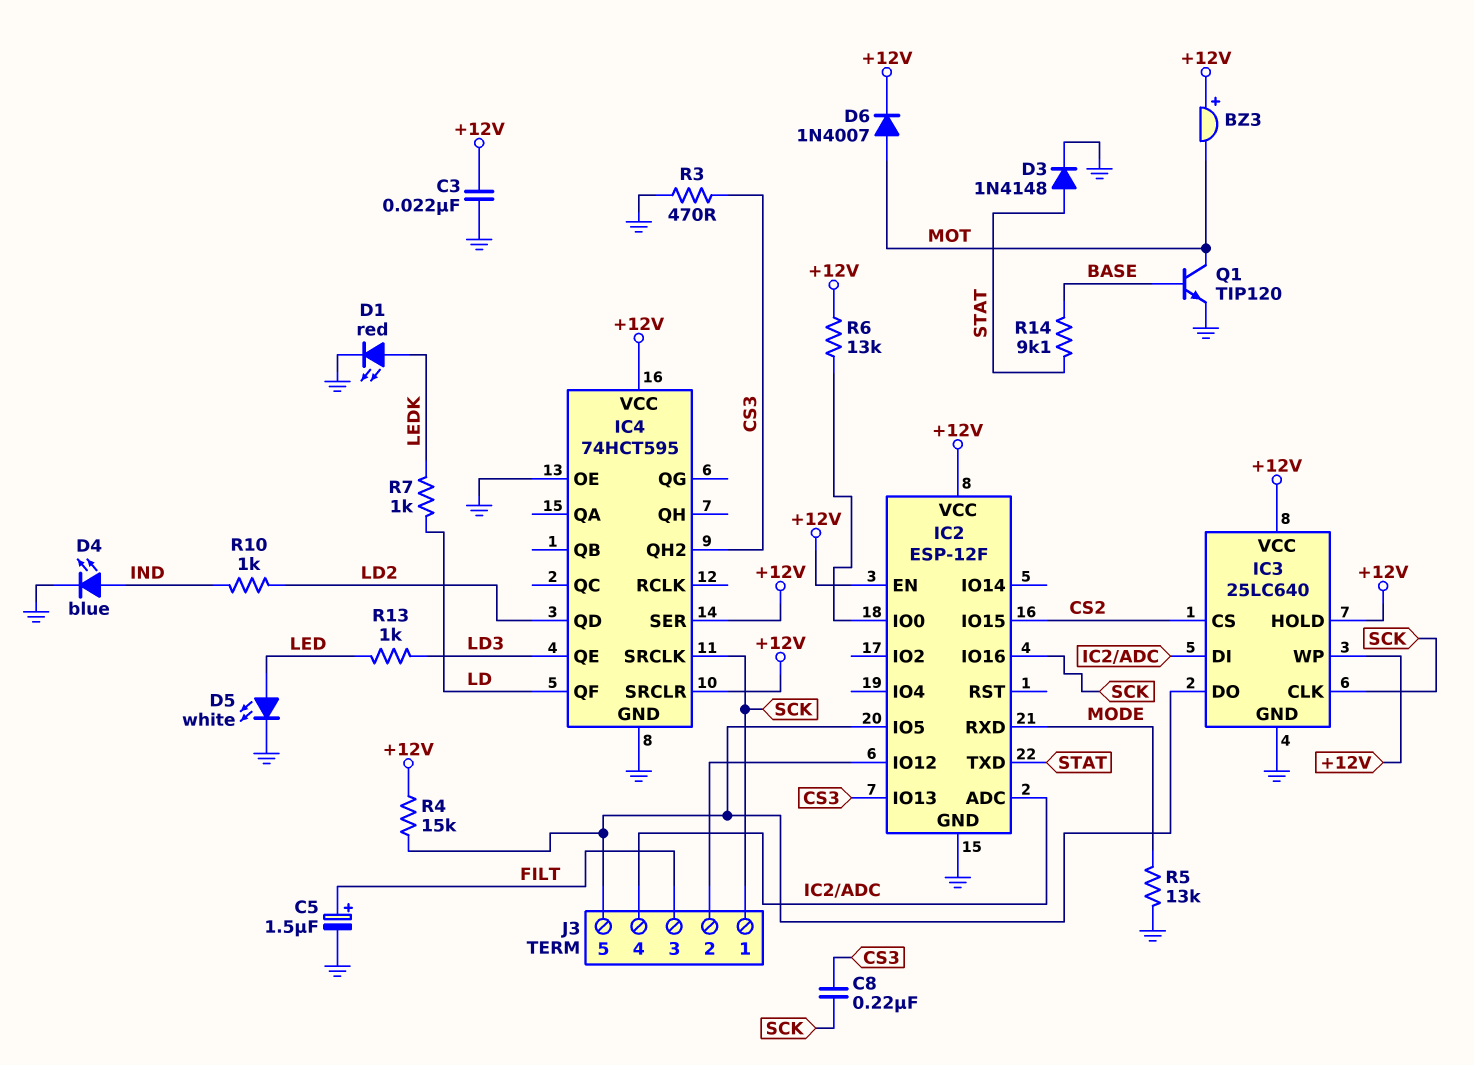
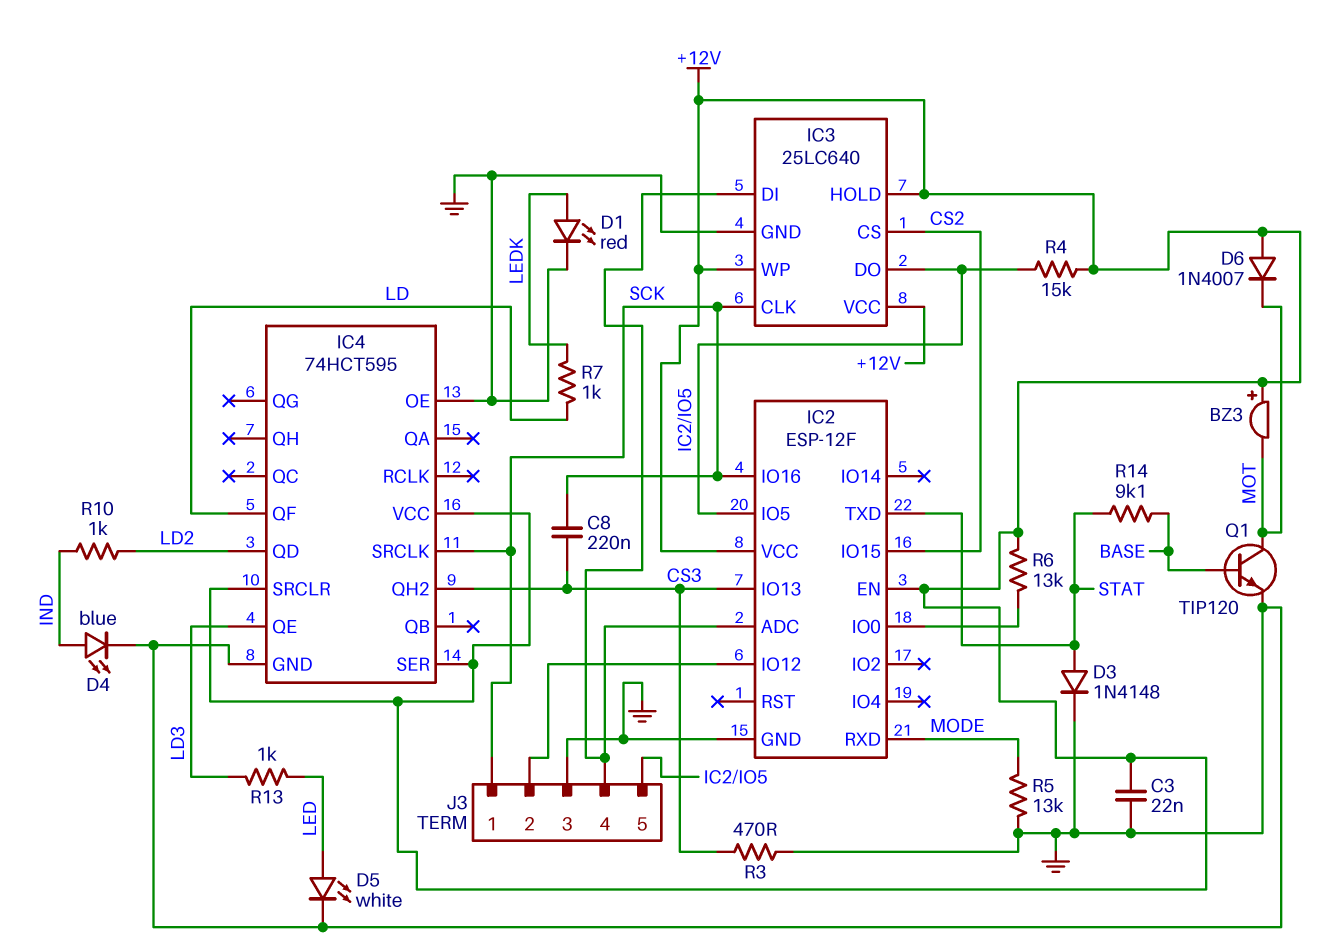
C5: 1.5uF (plus FILT, minus GND) -> none
D6: diode 1N4007 (A MOT, K +12V) -> diode 1N4007 (A +12V, K MOT)
J3 pin 3: FILT -> GND

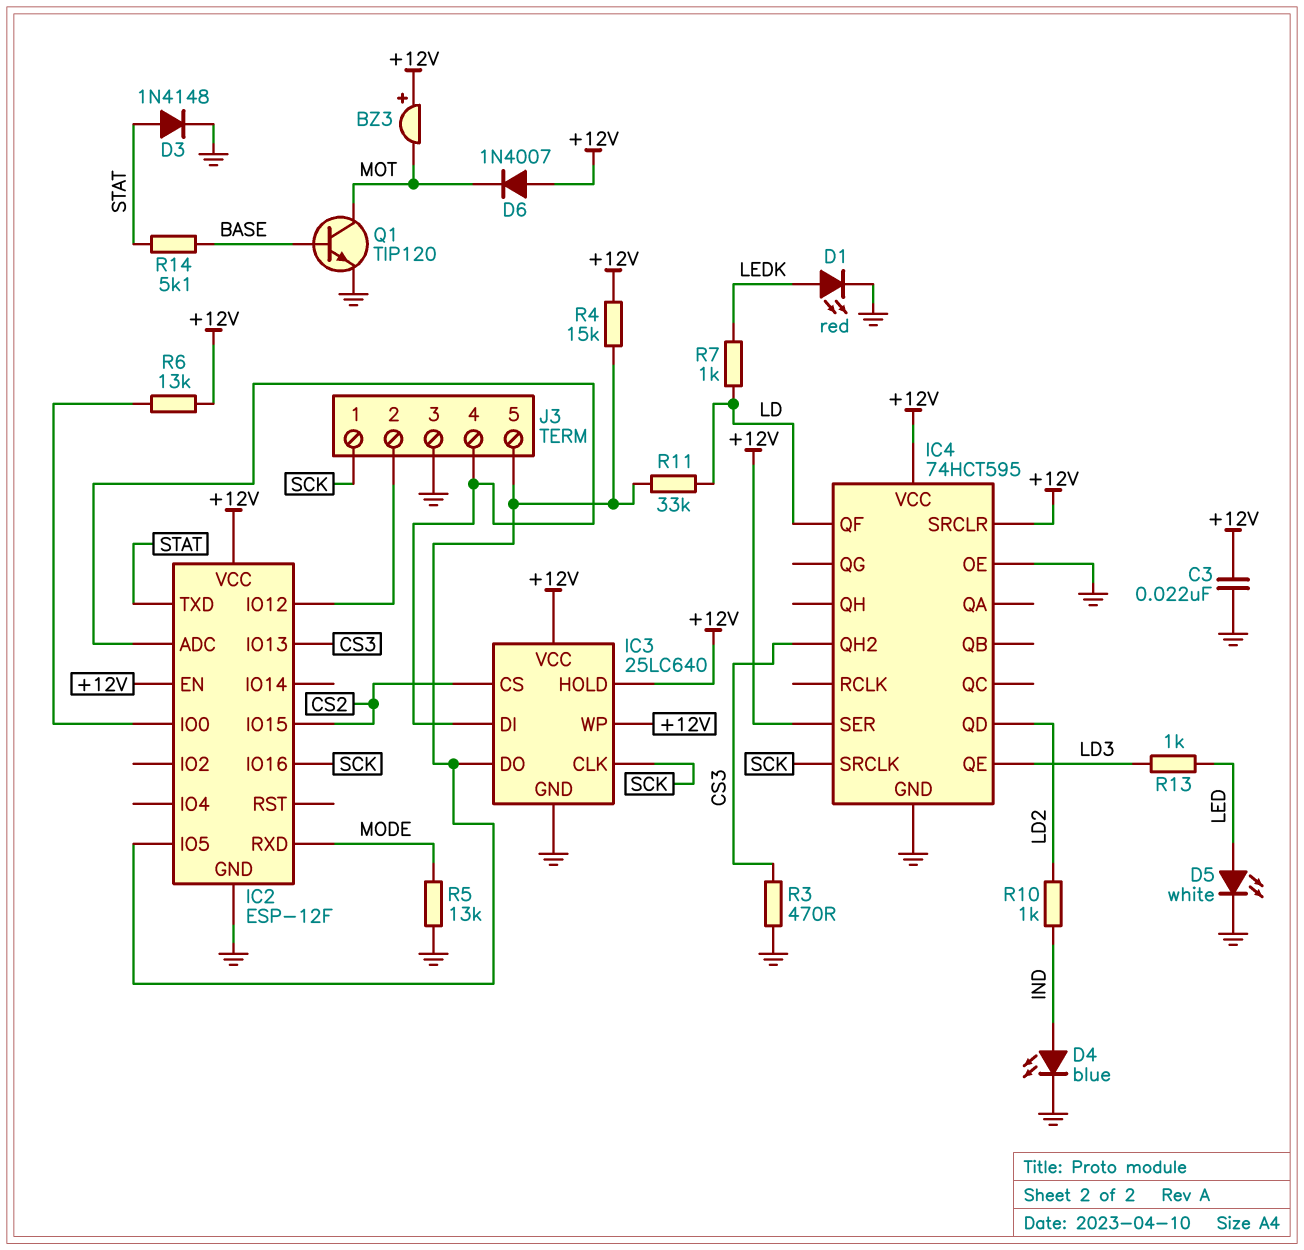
C8: 220nF (CS3, SCK) -> none
R11: none -> 33k (IC2/IO5, LD)
R14: 9.1k (BASE, STAT) -> 5.1k (BASE, STAT)

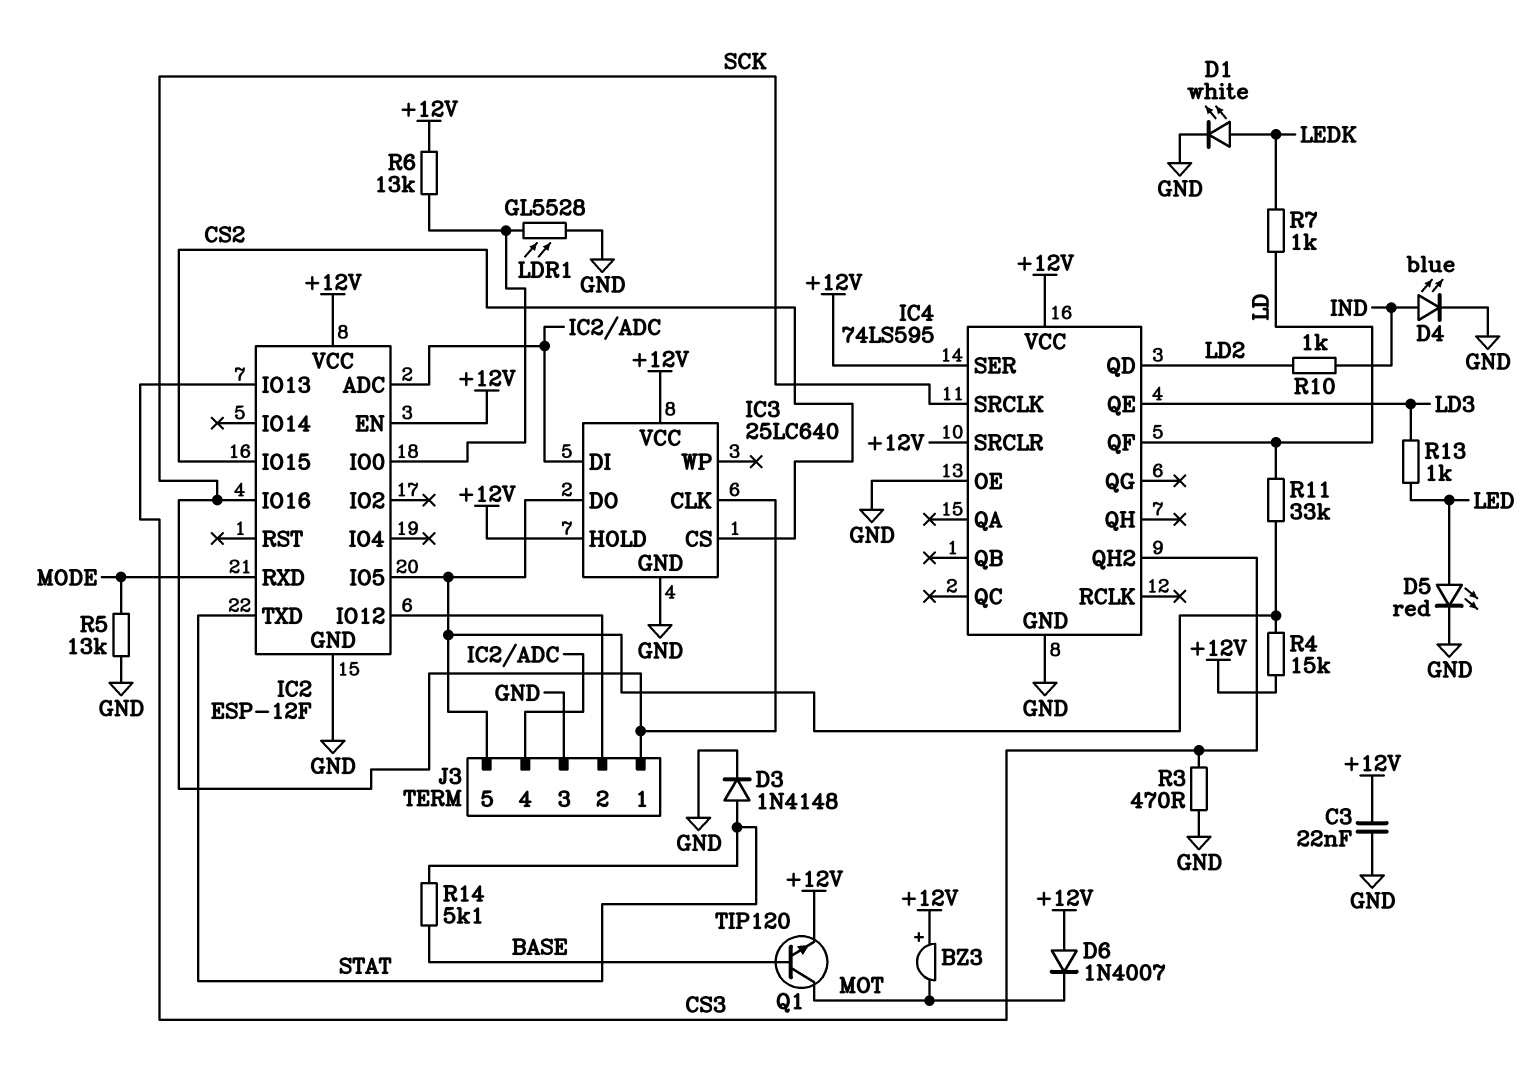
D1: LED red (A LEDK, K GND) -> LED white (A LEDK, K GND)
D5: LED white (A LED, K GND) -> LED red (A LED, K GND)
IC3 pin WP: +12V -> none
IC4: 74HCT595 -> 74LS595
LDR1: none -> GL5528 (GND, IC2/IO0)
Q1: NPN TIP120 (B BASE, C MOT, E GND) -> NPN TIP120 (B BASE, C MOT, E +12V)

